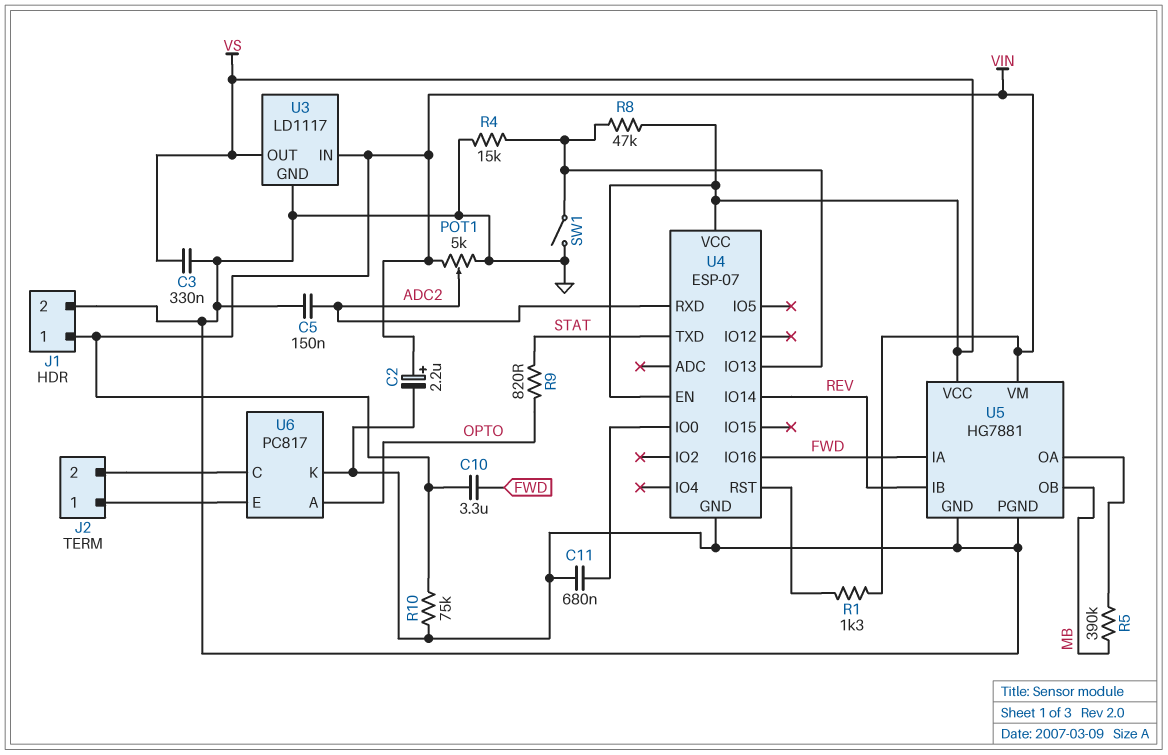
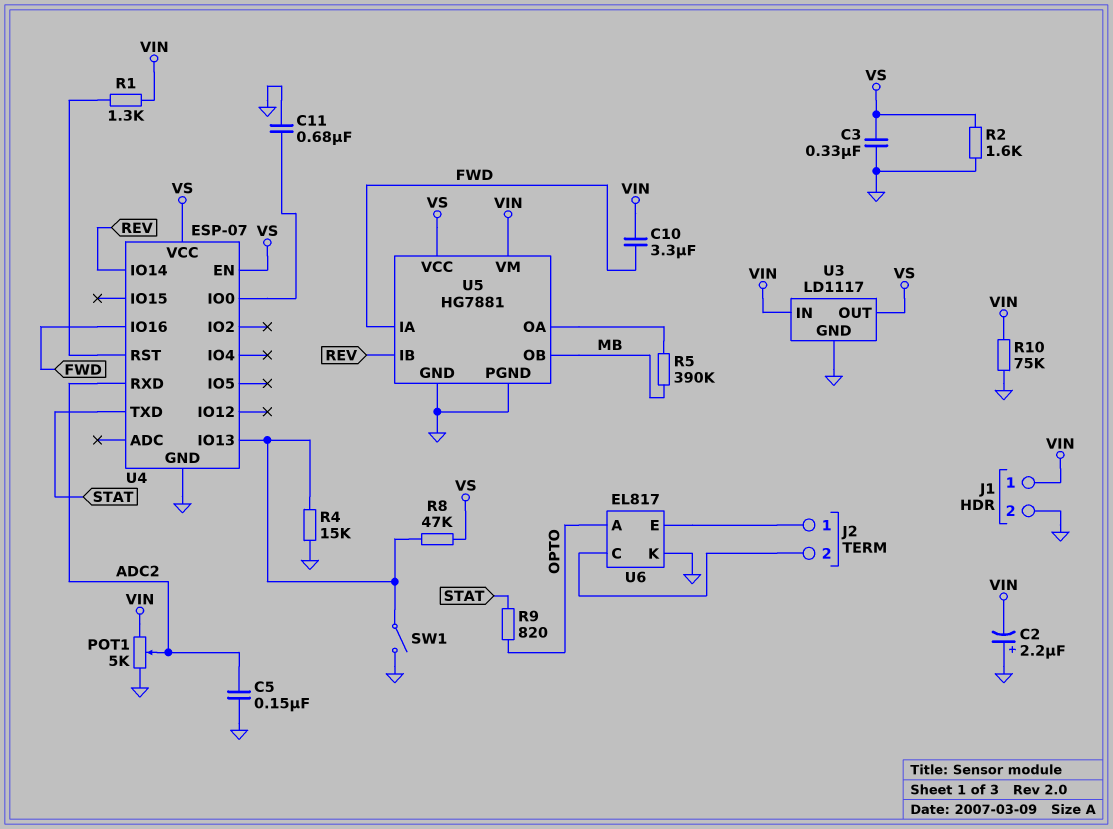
C2: 2.2uF (plus VIN, minus GND) -> 2.2uF (plus GND, minus VIN)
R2: none -> 1.6k (GND, VS)
U6: PC817 -> EL817

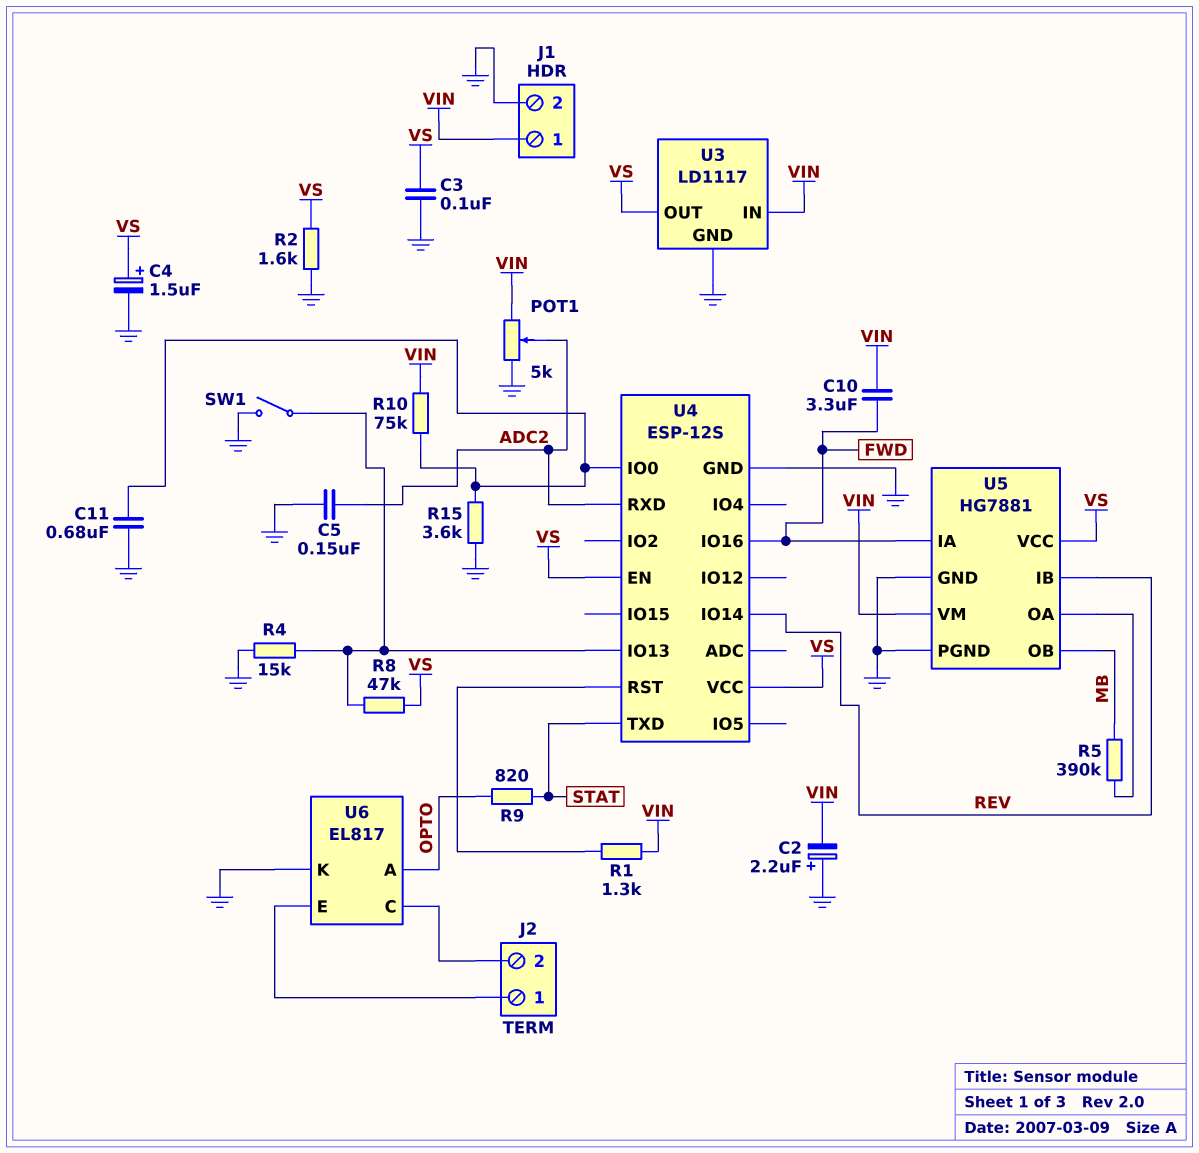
C3: 330nF (GND, VS) -> 100nF (GND, VS)
C4: none -> 1.5uF (plus VS, minus GND)
R10: 75k (GND, VIN) -> 75k (U4/IO0, VIN)
R15: none -> 3.6k (GND, U4/IO0)
U4: ESP-07 -> ESP-12S

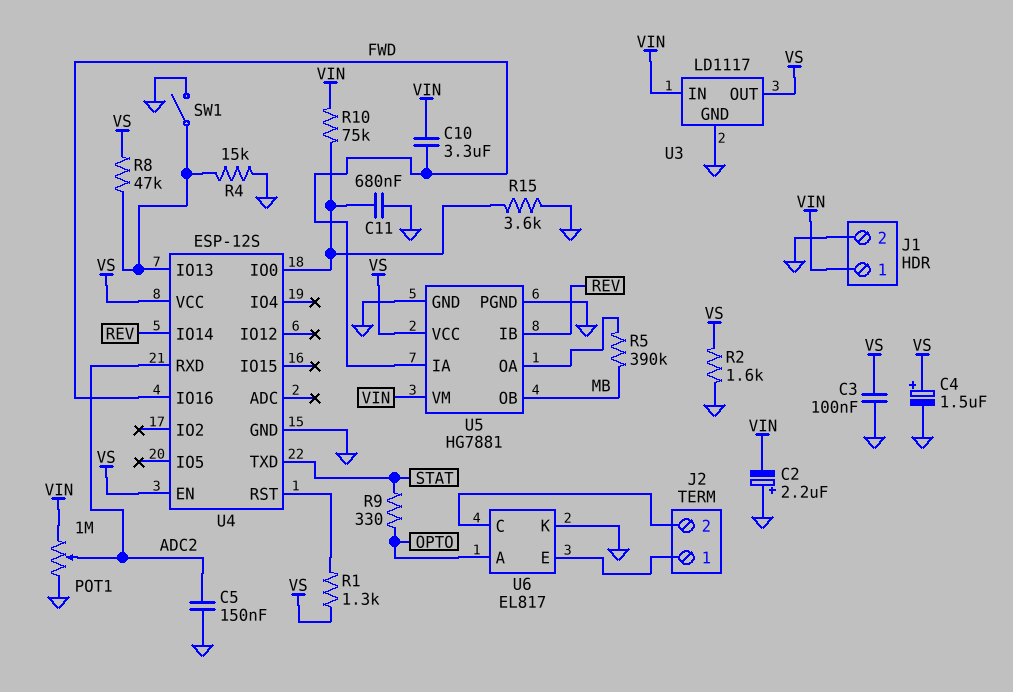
POT1: 5k (GND, VIN, wiper ADC2) -> 1M (GND, VIN, wiper ADC2)
R1: 1.3k (U4/RST, VIN) -> 1.3k (U4/RST, VS)
R9: 820 (OPTO, STAT) -> 330 (OPTO, STAT)

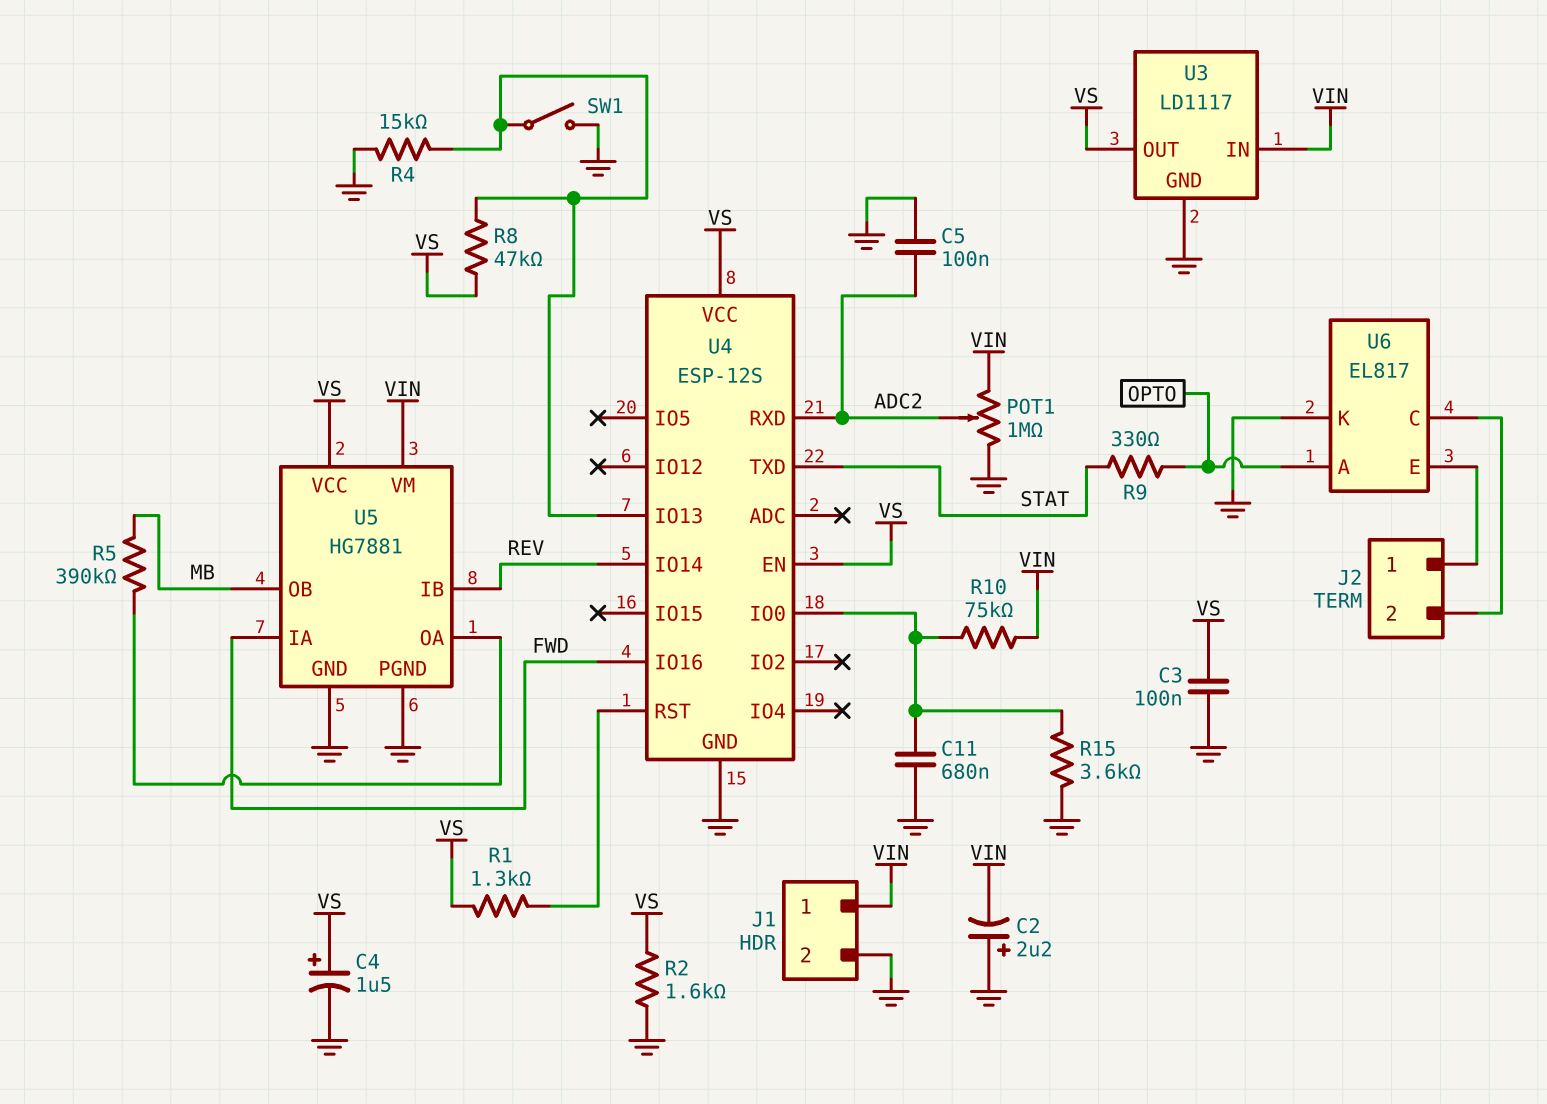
C5: 150nF (ADC2, GND) -> 100nF (ADC2, GND)
C10: 3.3uF (FWD, VIN) -> none

